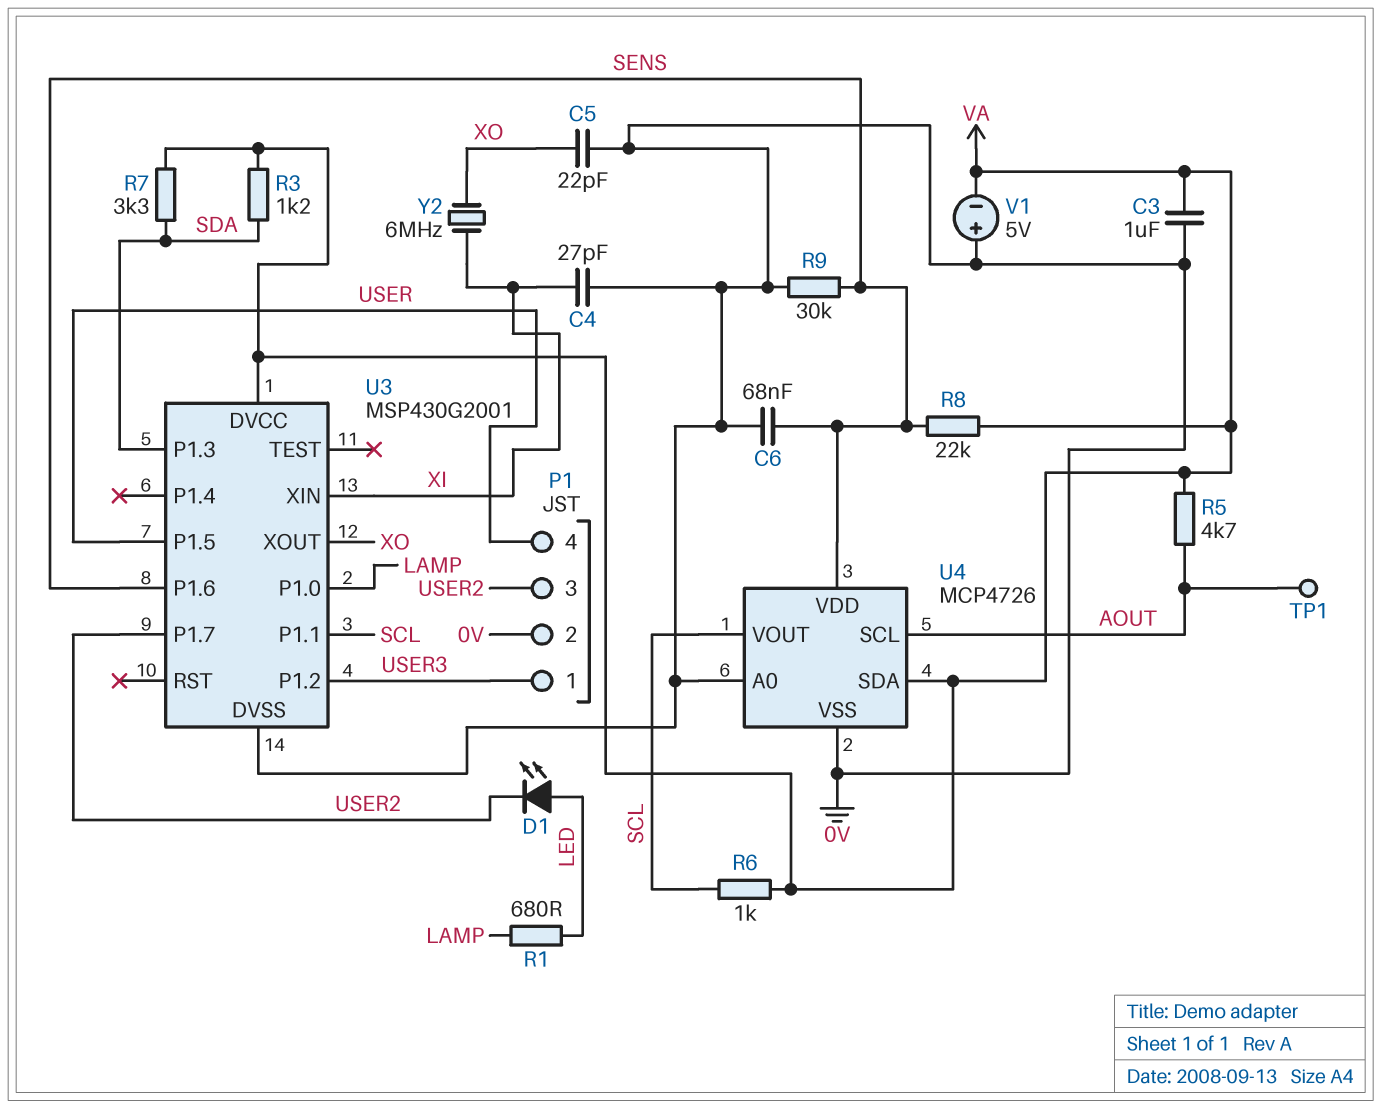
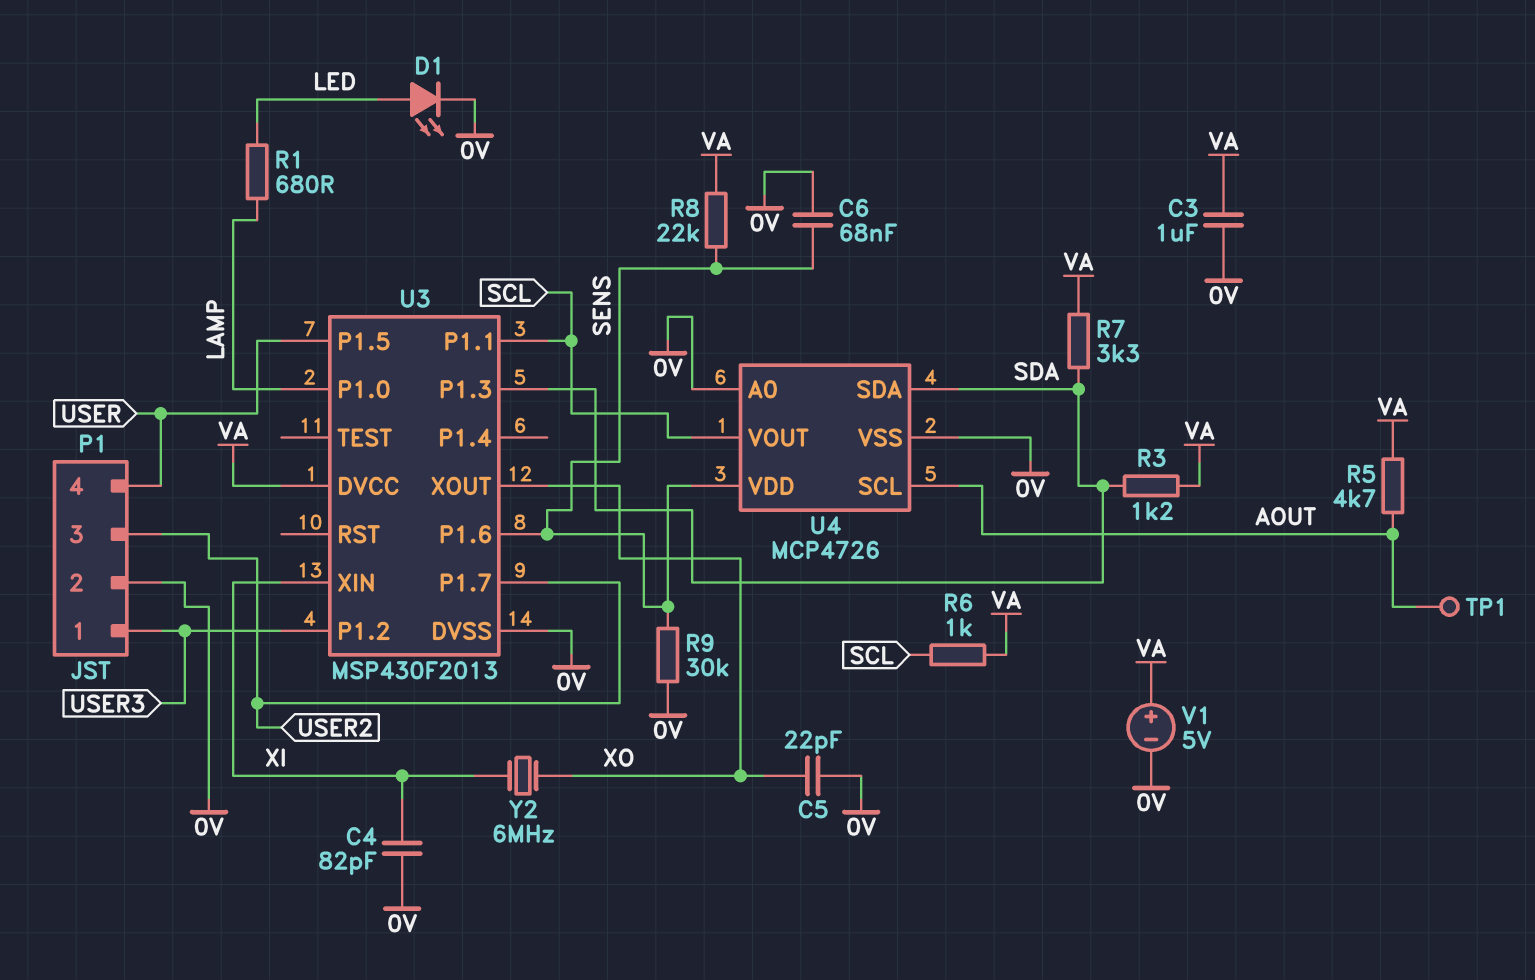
C4: 27pF (0V, XI) -> 82pF (0V, XI)
D1: LED (A LED, K USER2) -> LED (A LED, K 0V)
U3: MSP430G2001 -> MSP430F2013
U4 pin SDA: VA -> SDA
V1: 5V (plus 0V, minus VA) -> 5V (plus VA, minus 0V)

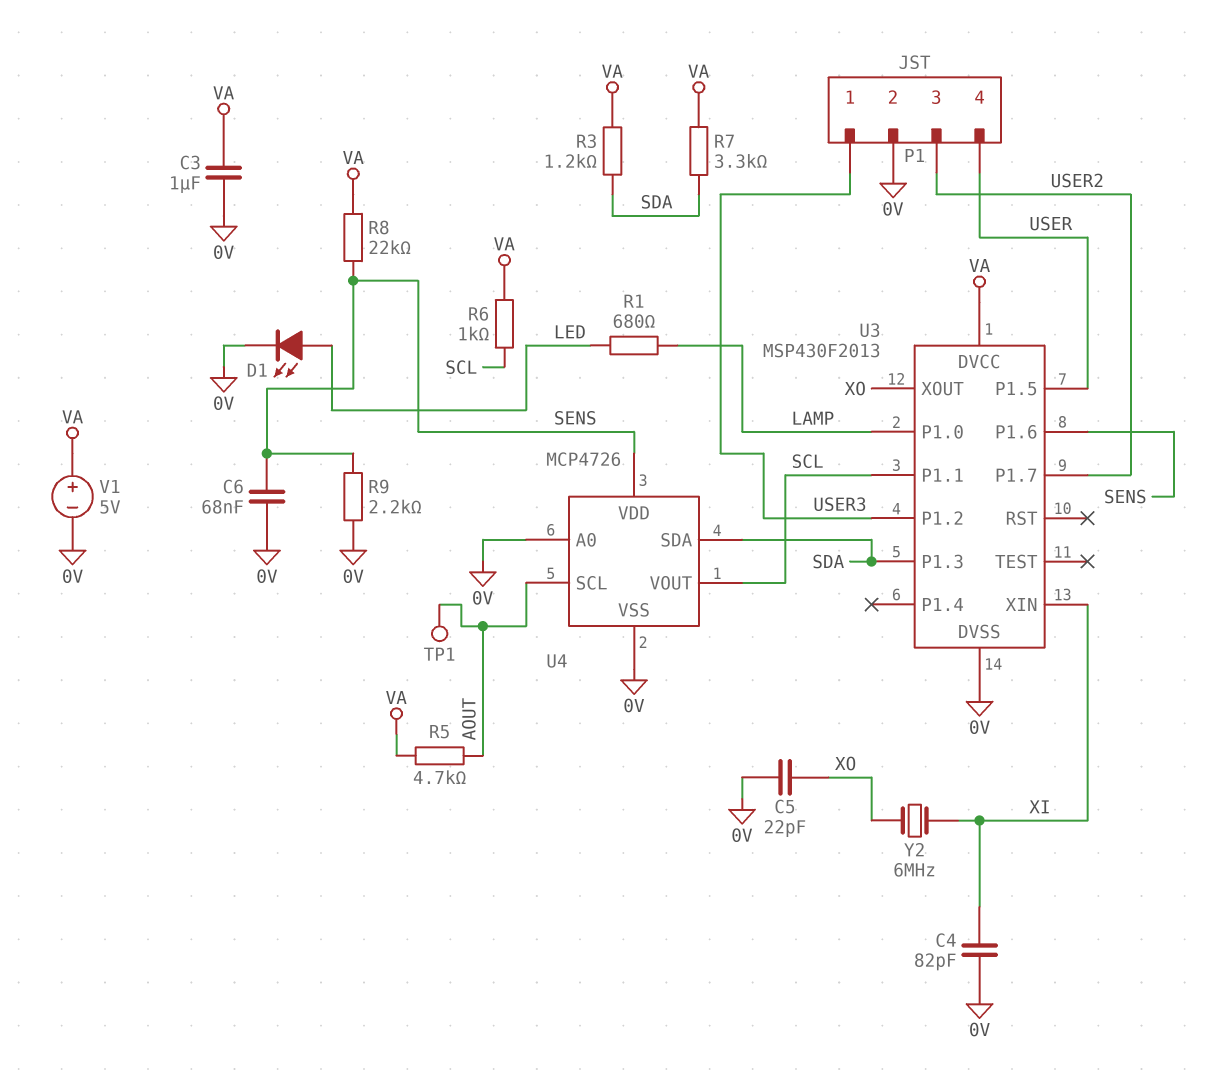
R9: 30k (0V, SENS) -> 2.2k (0V, SENS)

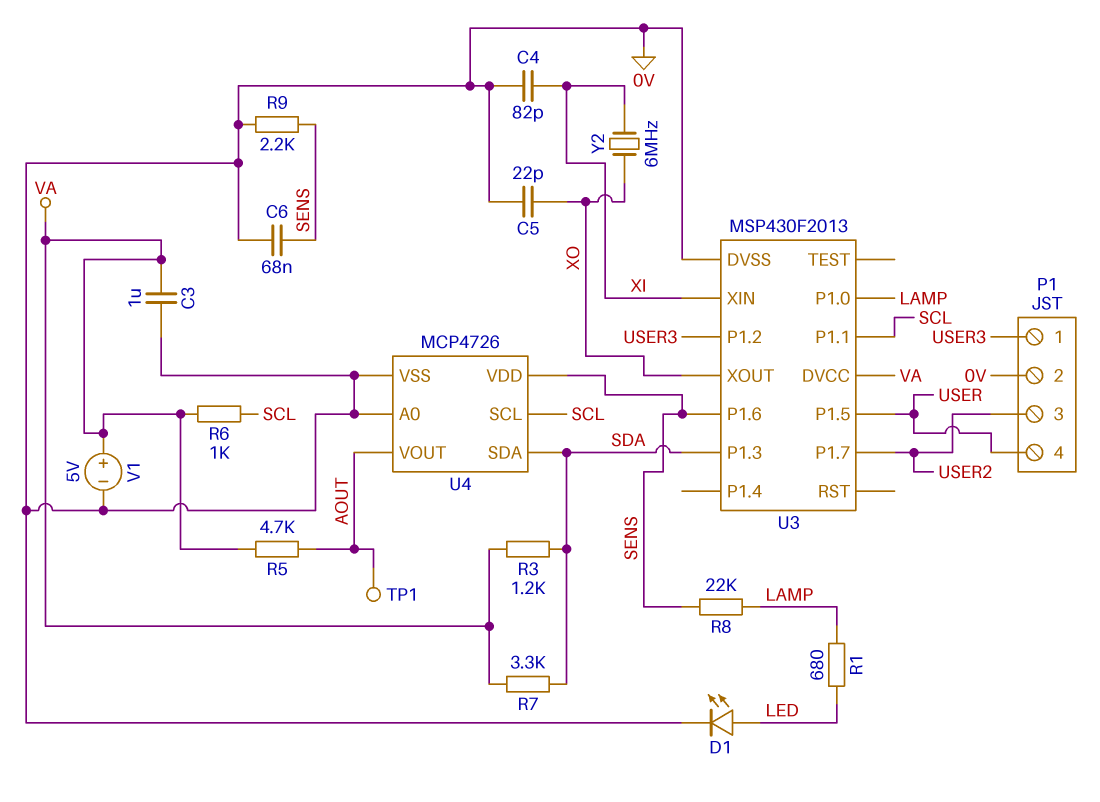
R8: 22k (SENS, VA) -> 22k (LAMP, SENS)
U4 pin SCL: AOUT -> SCL
U4 pin VOUT: SCL -> AOUT

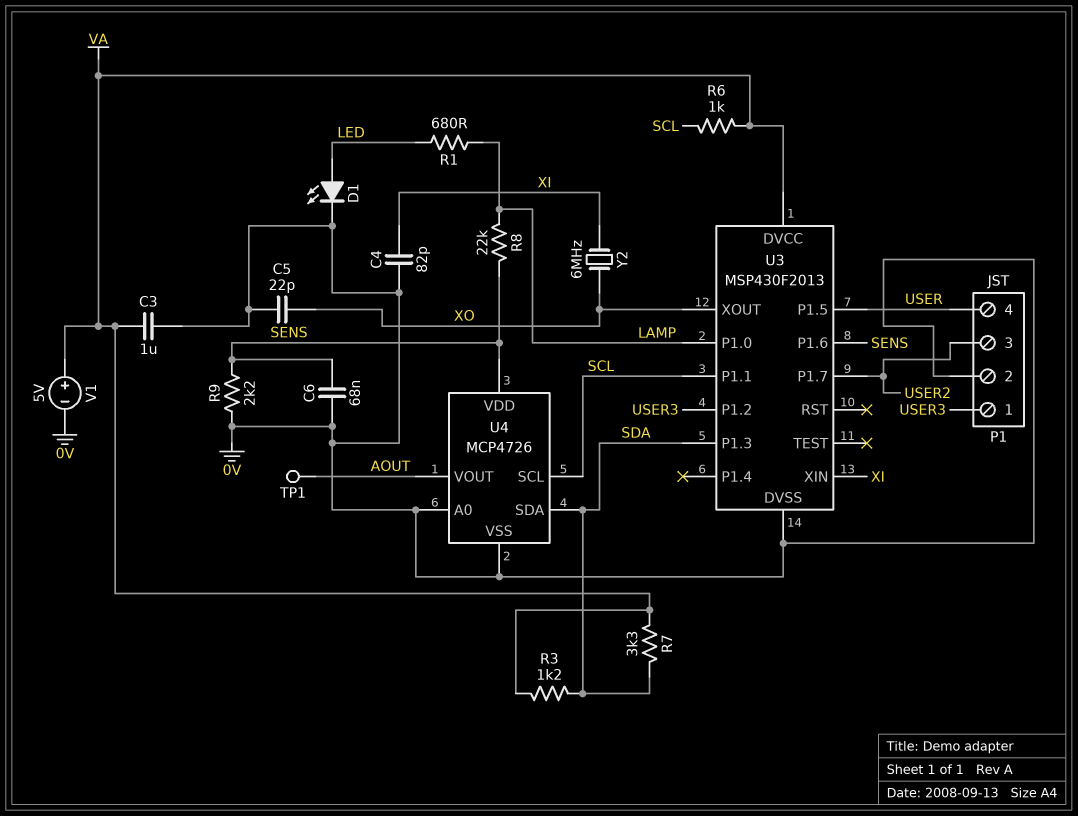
R5: 4.7k (AOUT, VA) -> none

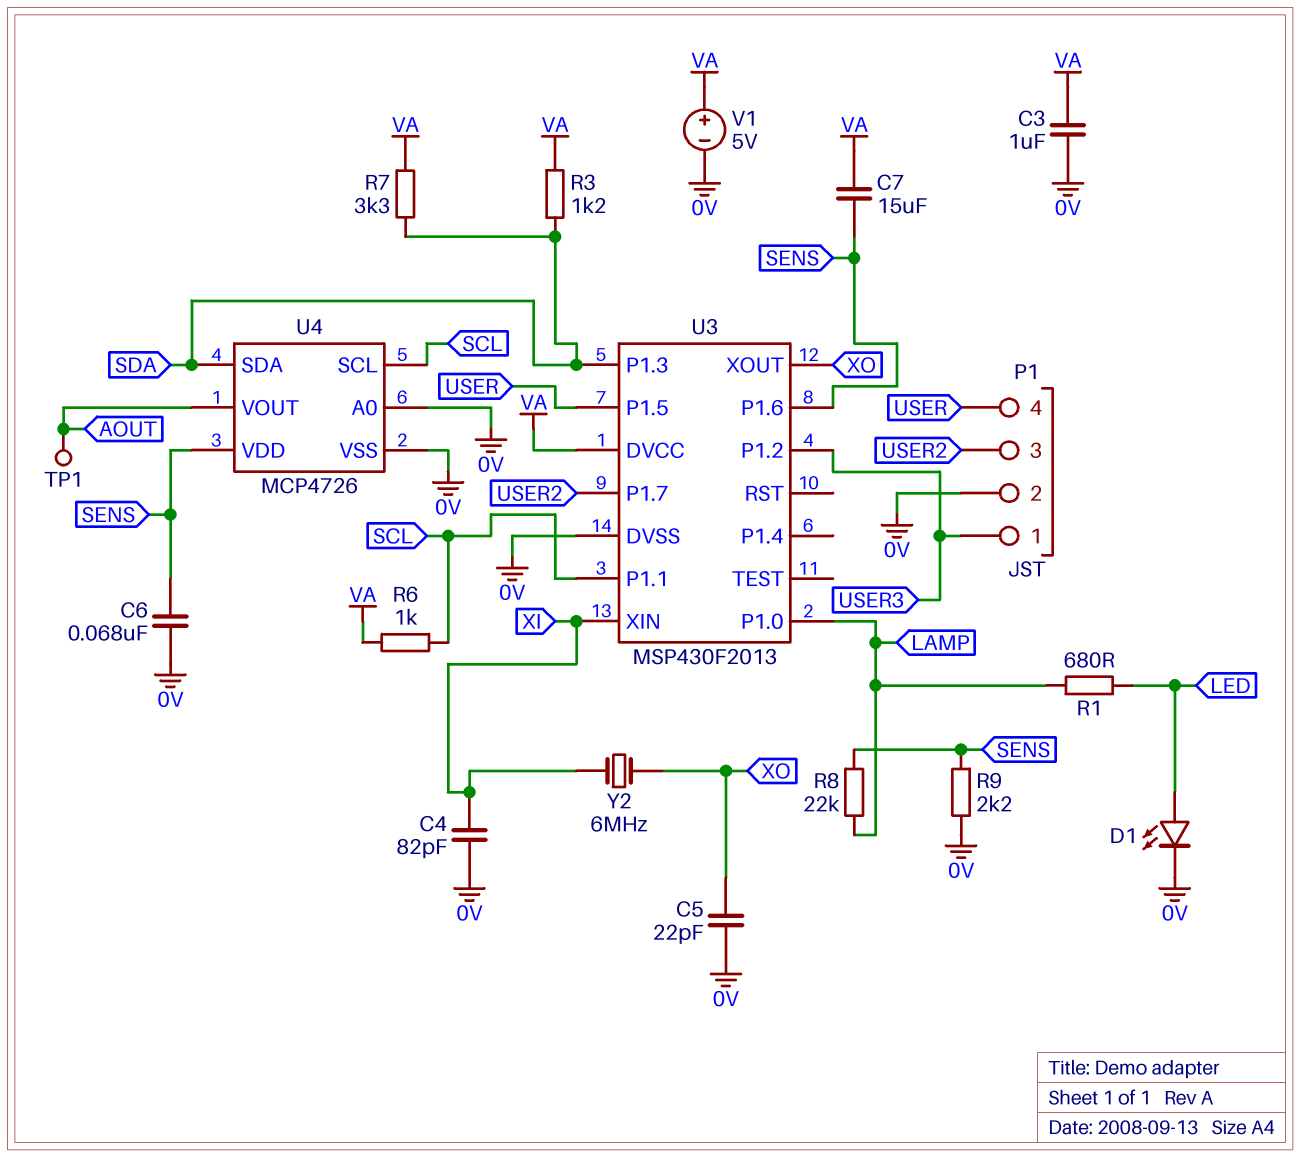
C7: none -> 15uF (SENS, VA)

